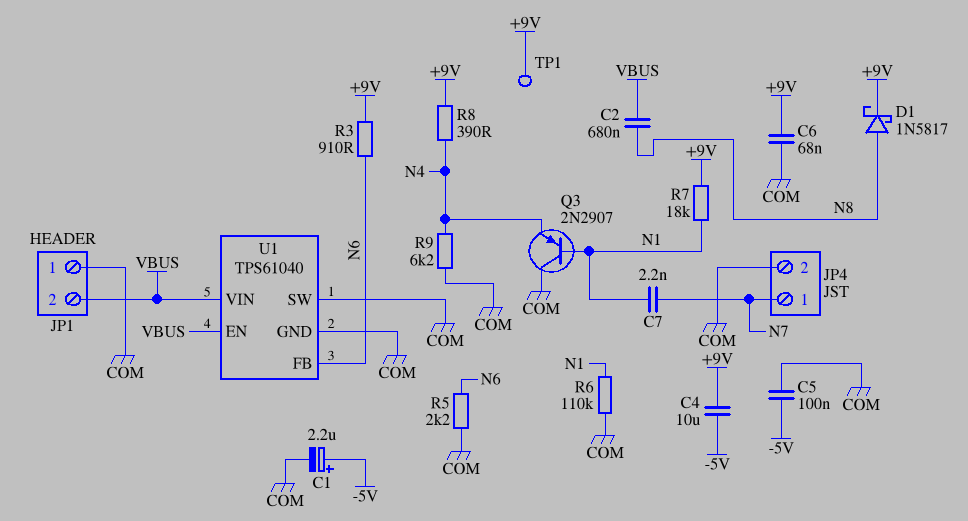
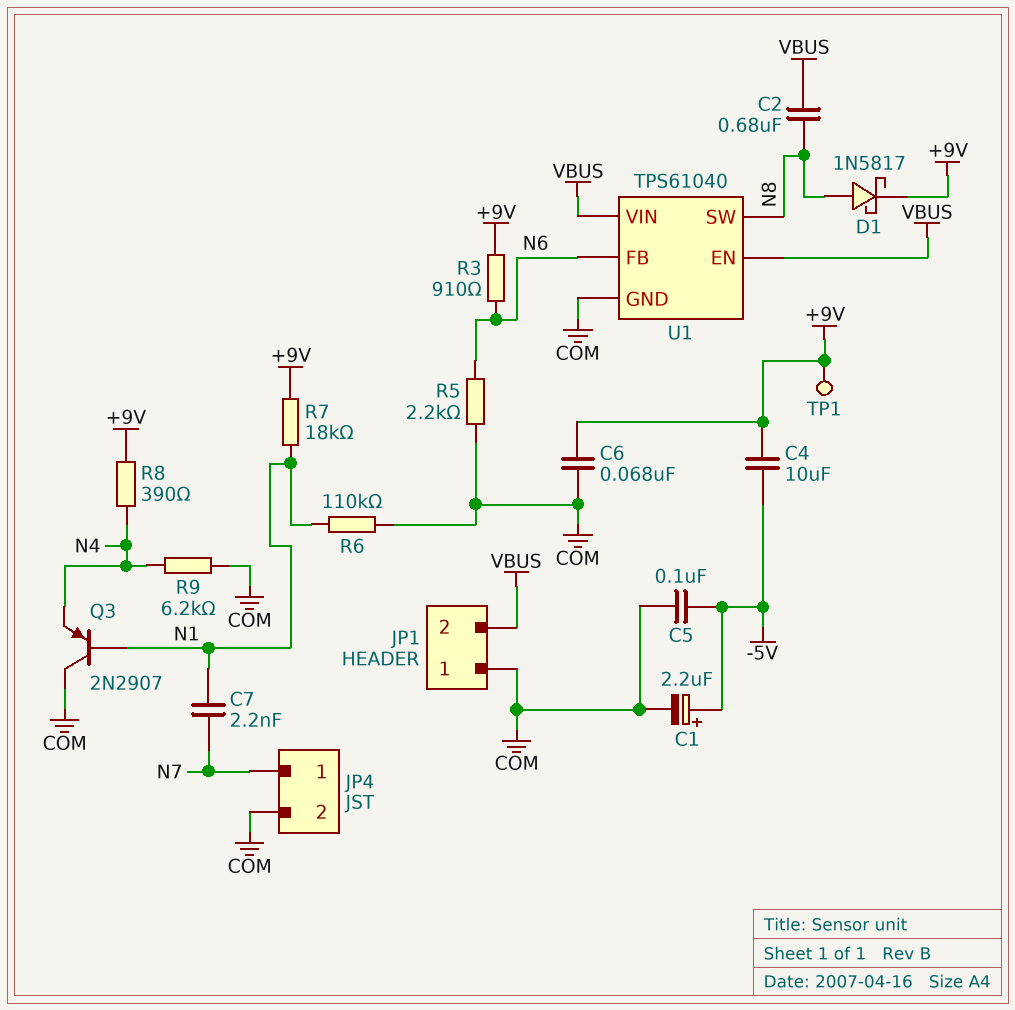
U1 pin SW: COM -> N8

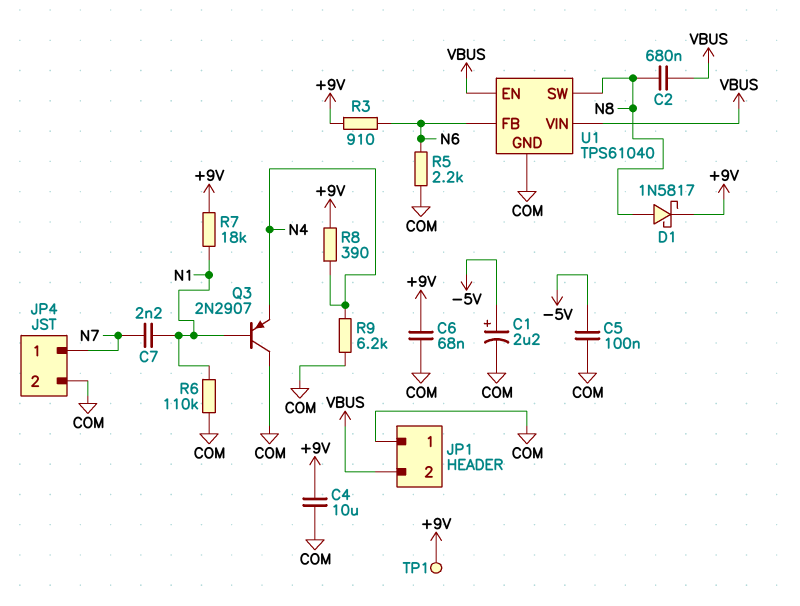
C4: 10uF (+9V, -5V) -> 10uF (+9V, COM)

